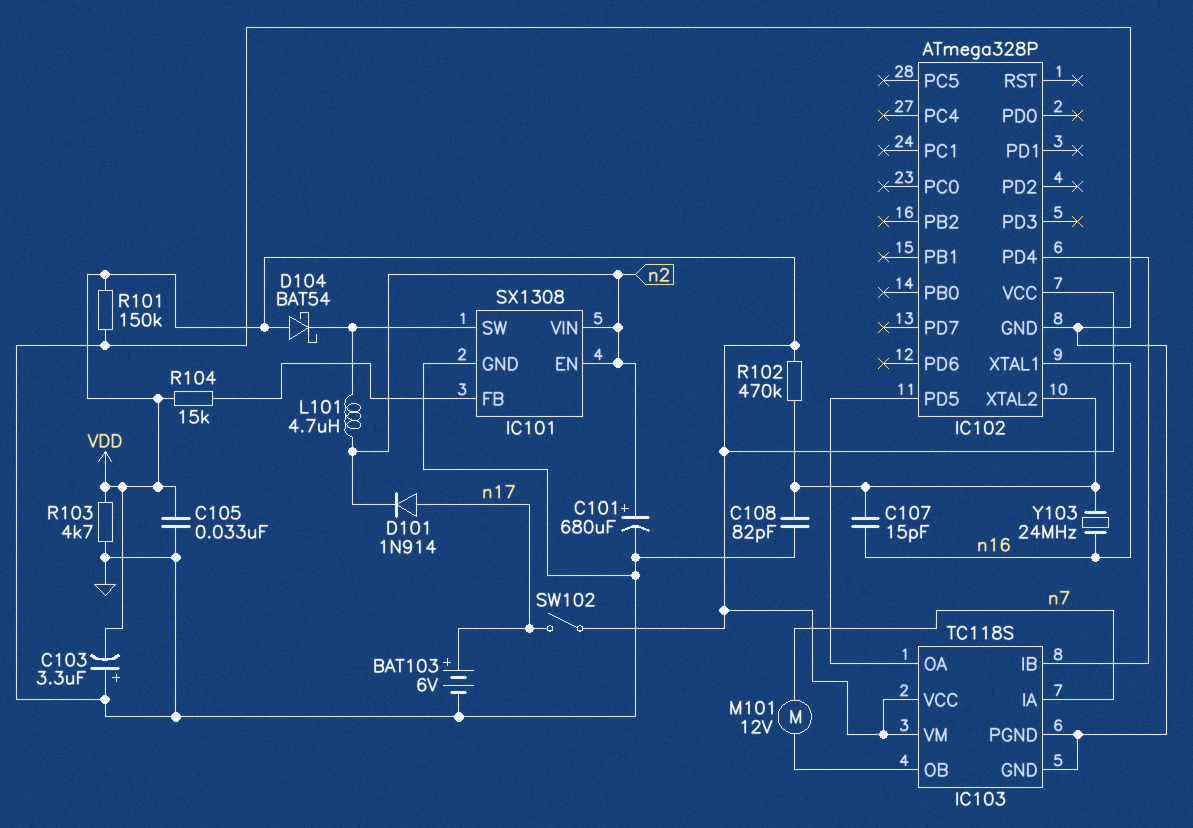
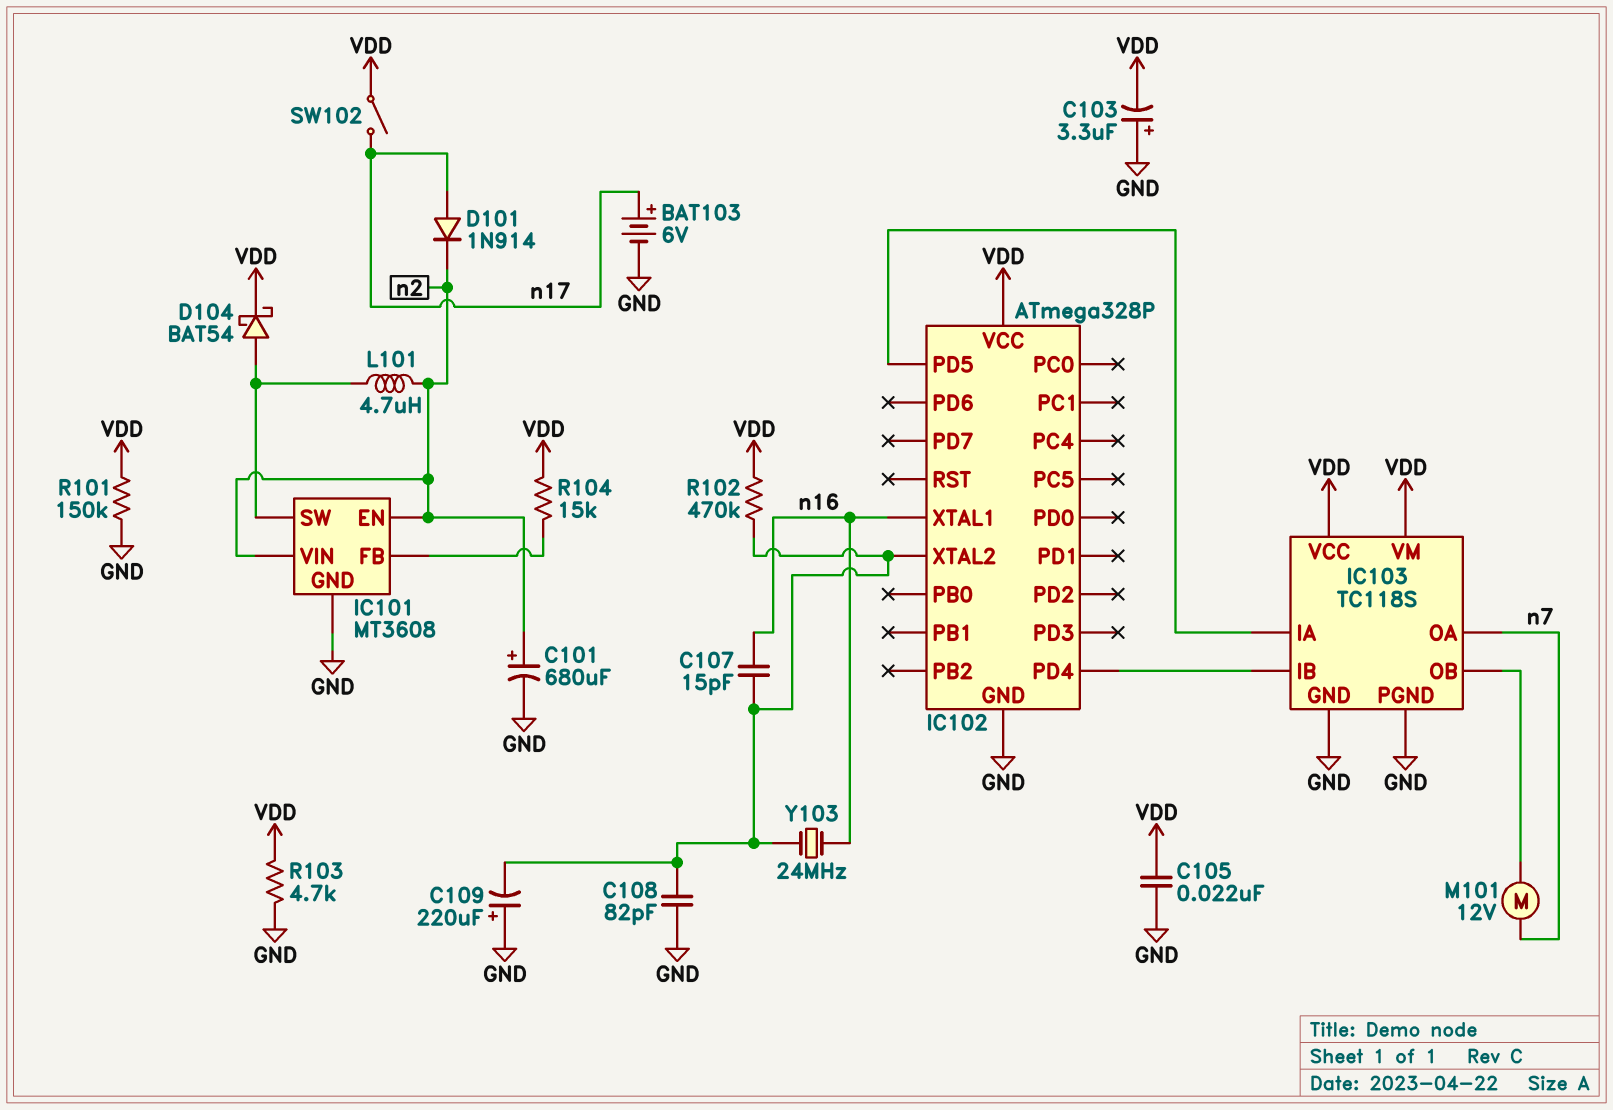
C105: 33nF (GND, VDD) -> 22nF (GND, VDD)
C109: none -> 220uF (plus GND, minus IC102/XTAL2)
D104: schottky BAT54 (A VDD, K IC101/SW) -> schottky BAT54 (A IC101/SW, K VDD)
IC101: SX1308 -> MT3608
IC103 pin IA: n7 -> IC102/PD5
IC103 pin OA: IC102/PD5 -> n7

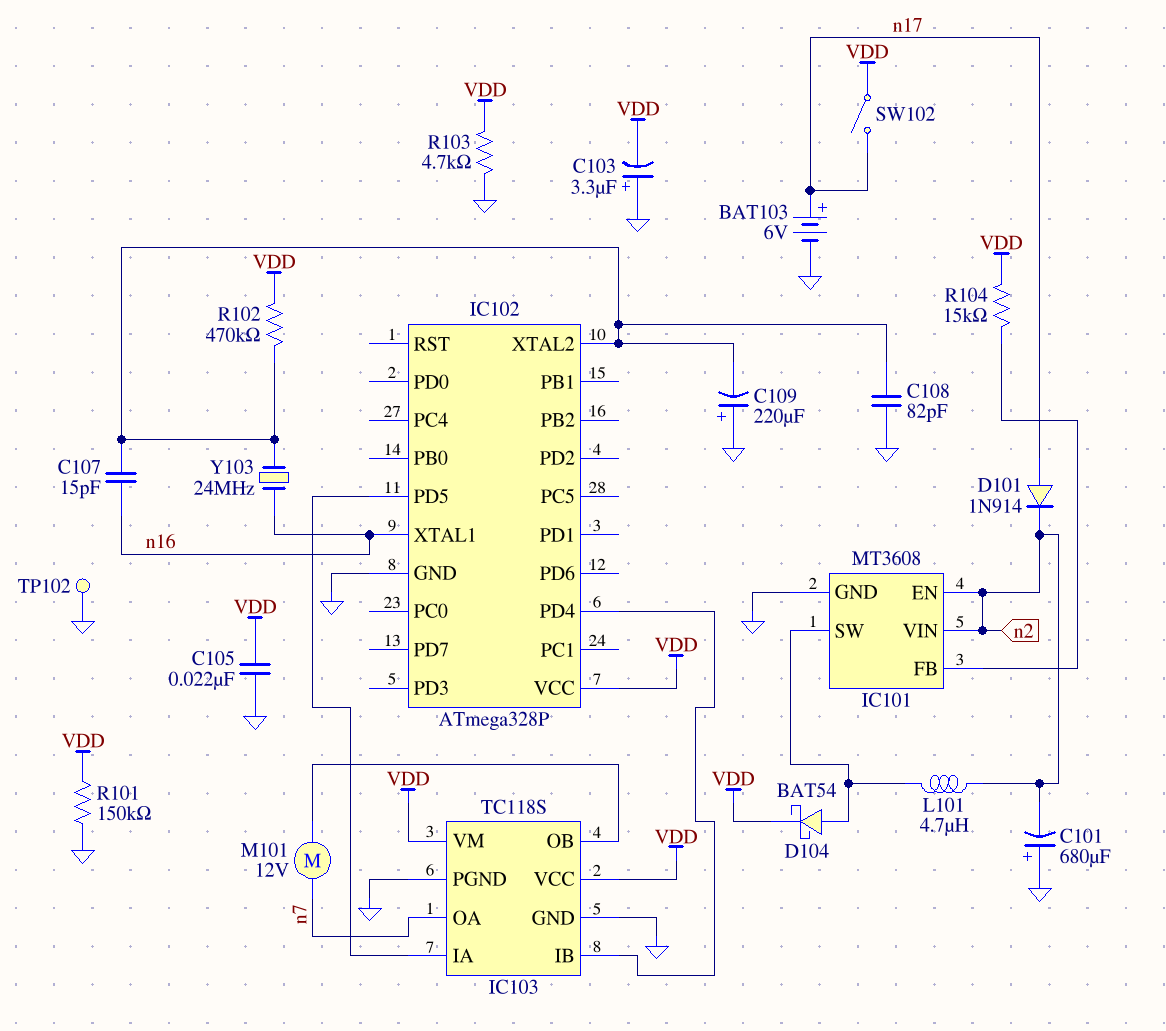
C101: 680uF (plus n2, minus GND) -> 680uF (plus GND, minus n2)
TP102: none -> test point (GND)

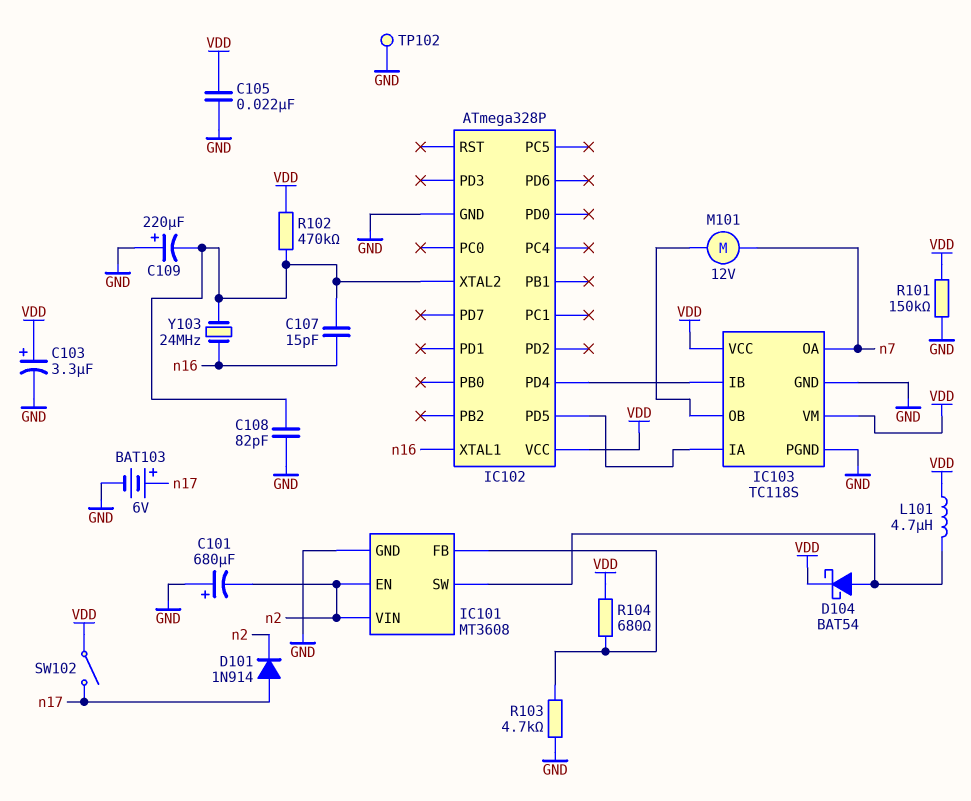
C103: 3.3uF (plus GND, minus VDD) -> 3.3uF (plus VDD, minus GND)
L101: 4.7uH (IC101/SW, n2) -> 4.7uH (IC101/SW, VDD)
R103: 4.7k (GND, VDD) -> 4.7k (GND, IC101/FB)
R104: 15k (IC101/FB, VDD) -> 680 (IC101/FB, VDD)

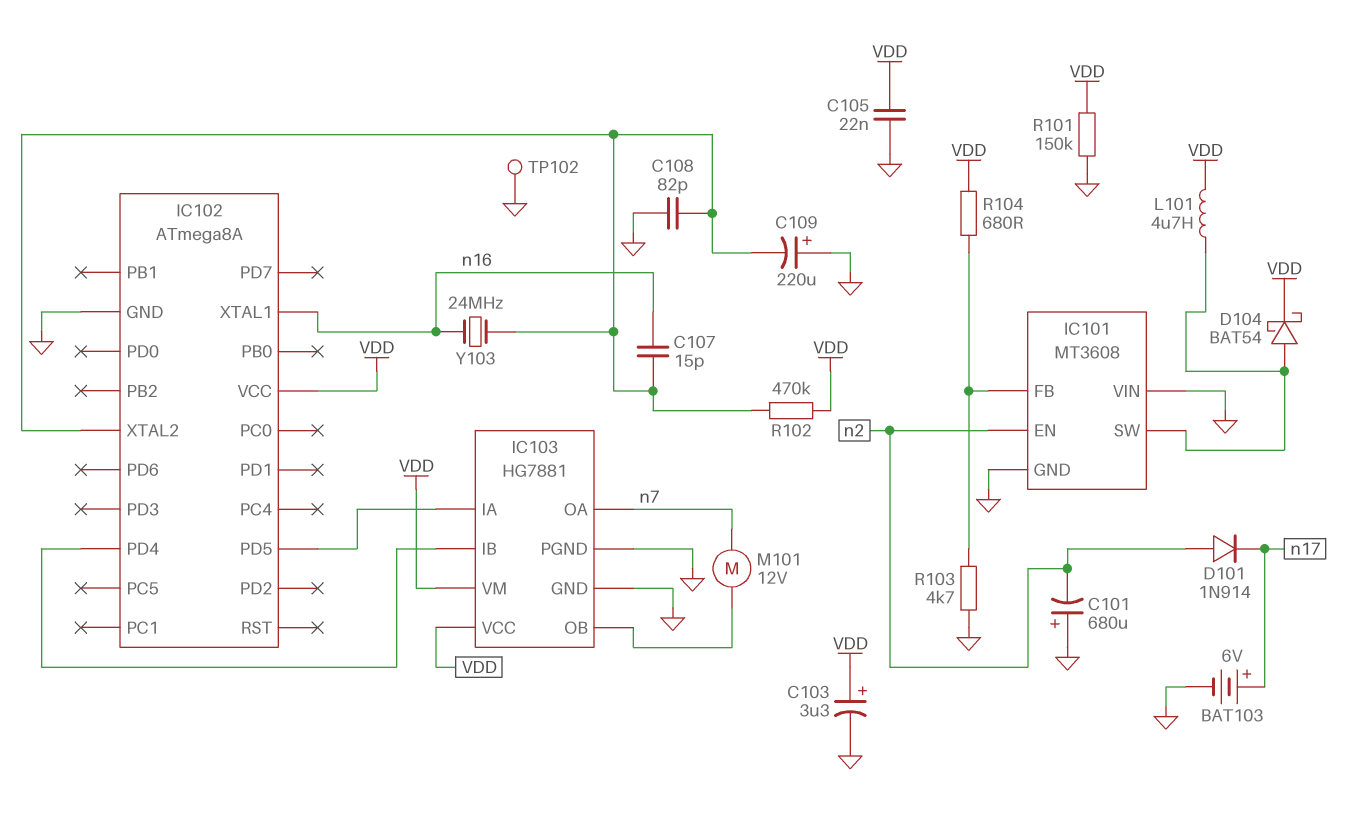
D101: diode 1N914 (A n17, K n2) -> diode 1N914 (A n2, K n17)
IC101 pin VIN: n2 -> GND
IC102: ATmega328P -> ATmega8A
IC103: TC118S -> HG7881
SW102: switch (VDD, n17) -> none

